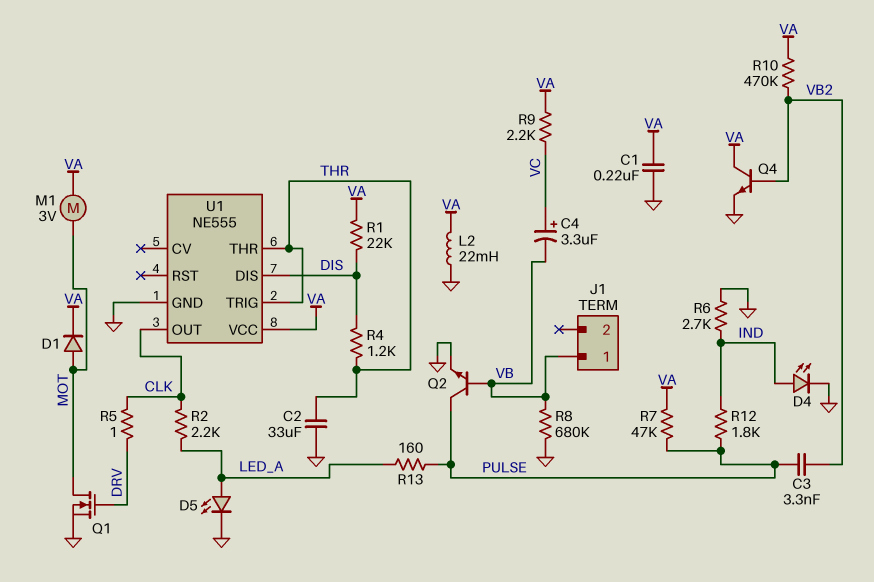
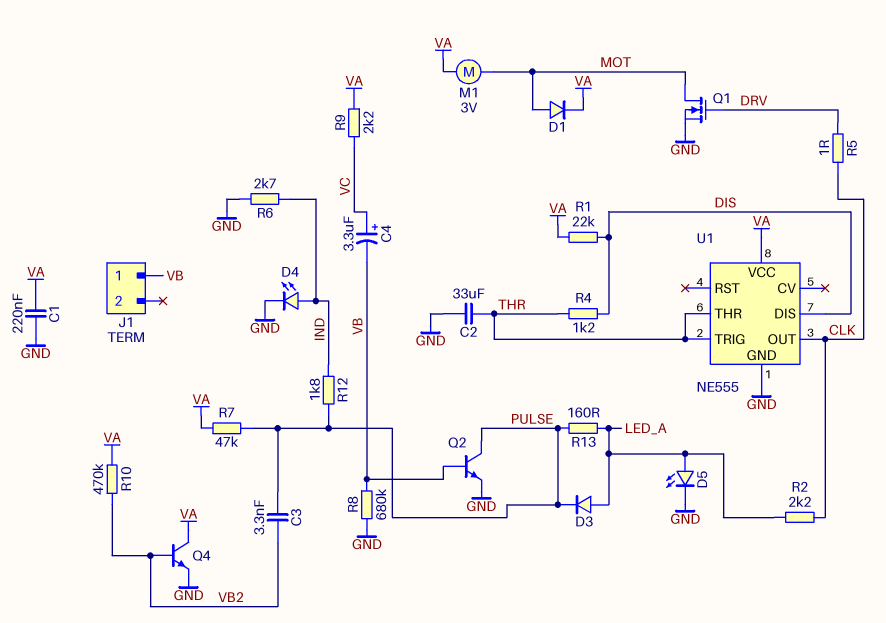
D3: none -> diode (A LED_A, K PULSE)
L2: 22mH (GND, VA) -> none

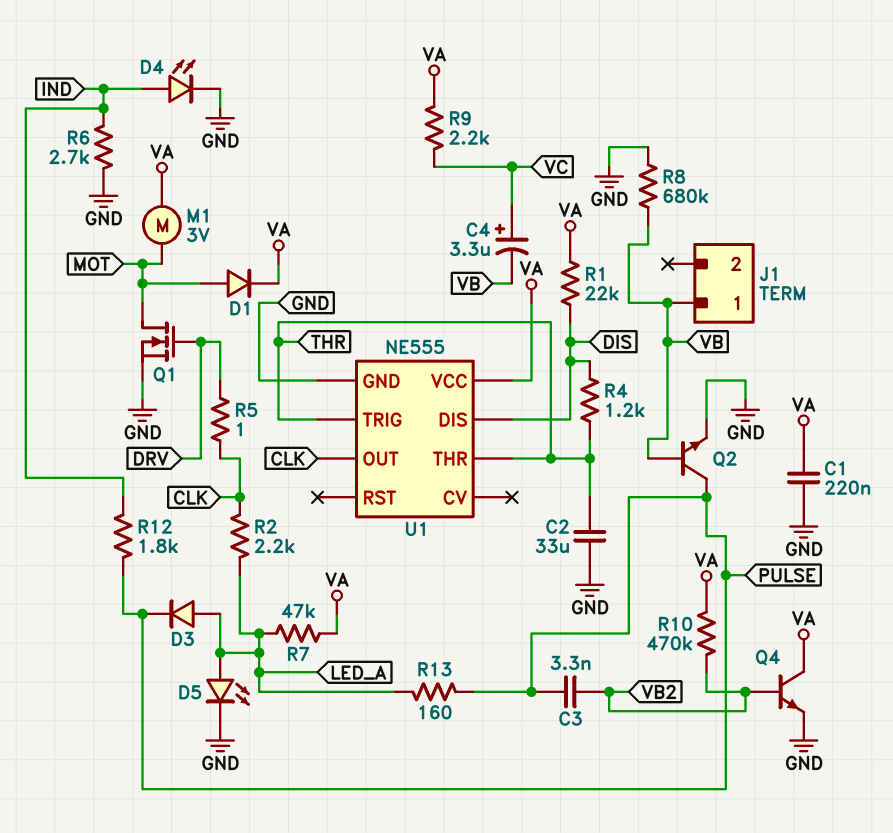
R7: 47k (PULSE, VA) -> 47k (LED_A, VA)

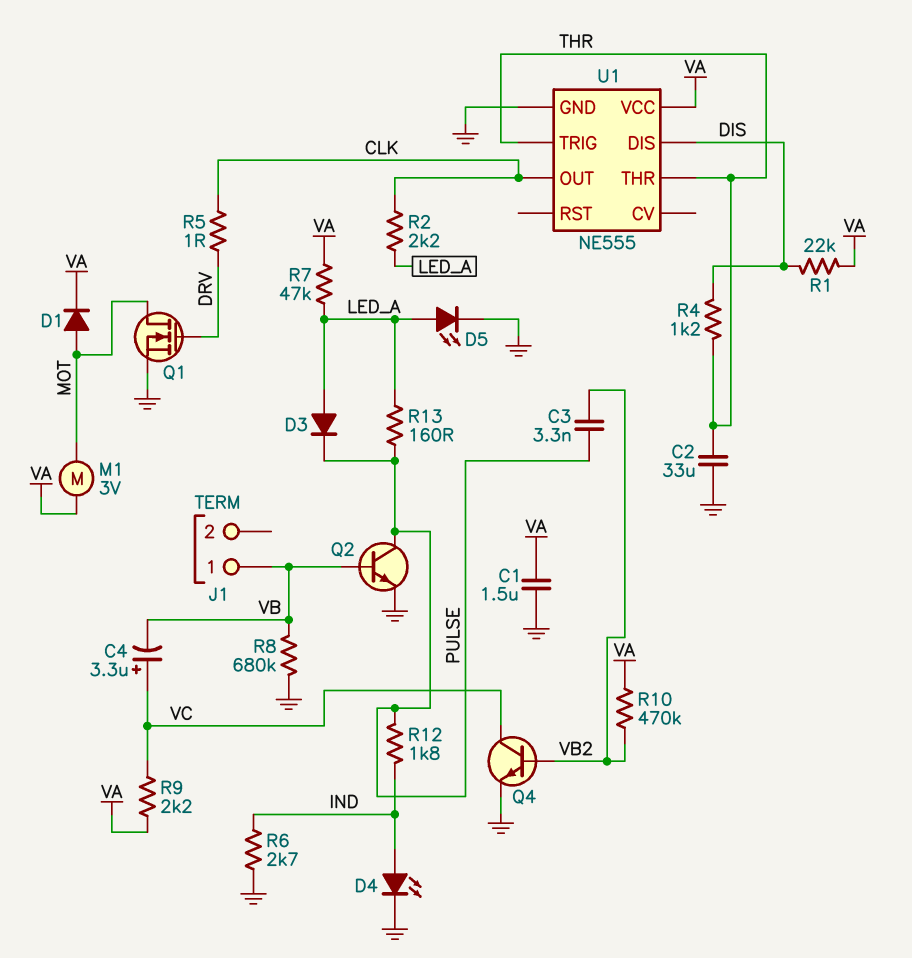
C1: 220nF (GND, VA) -> 1.5uF (GND, VA)
Q4: NPN (B VB2, C VA, E GND) -> NPN (B VB2, C VC, E GND)

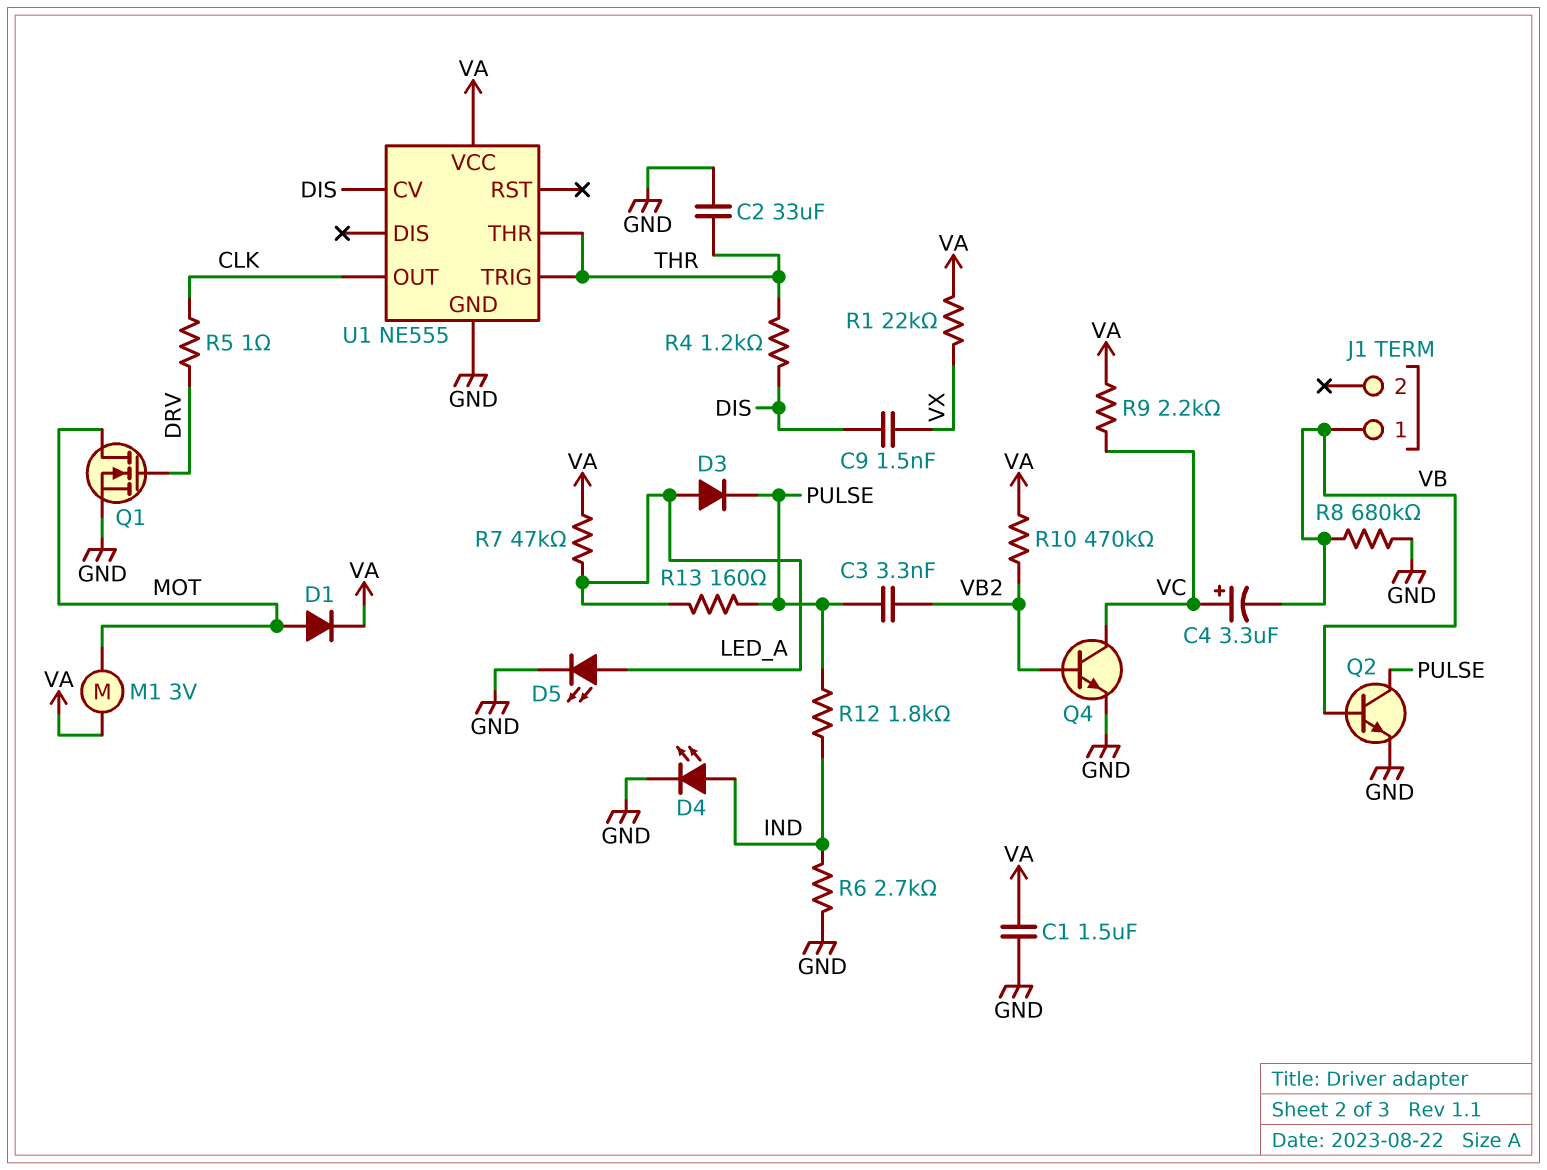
C9: none -> 1.5nF (DIS, VX)
R1: 22k (DIS, VA) -> 22k (VA, VX)
R2: 2.2k (CLK, LED_A) -> none
U1 pin CV: none -> DIS
U1 pin DIS: DIS -> none

